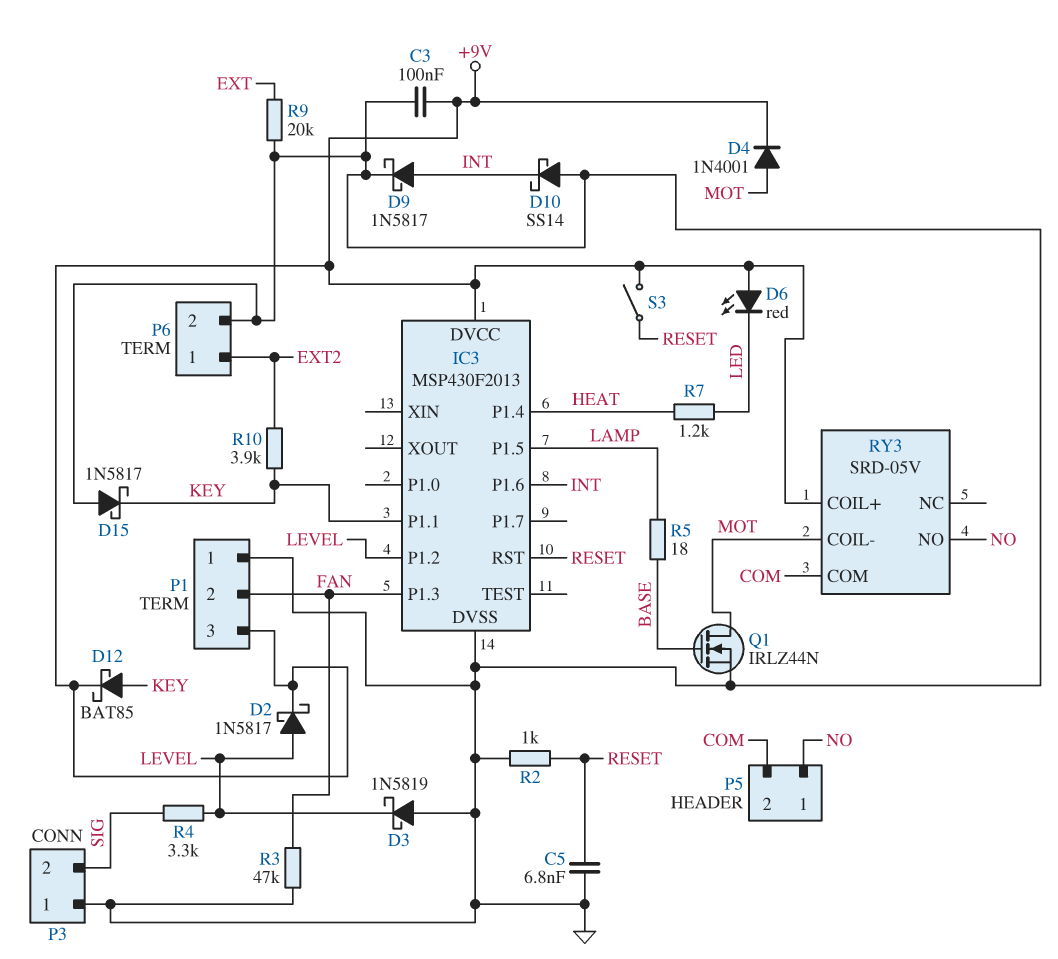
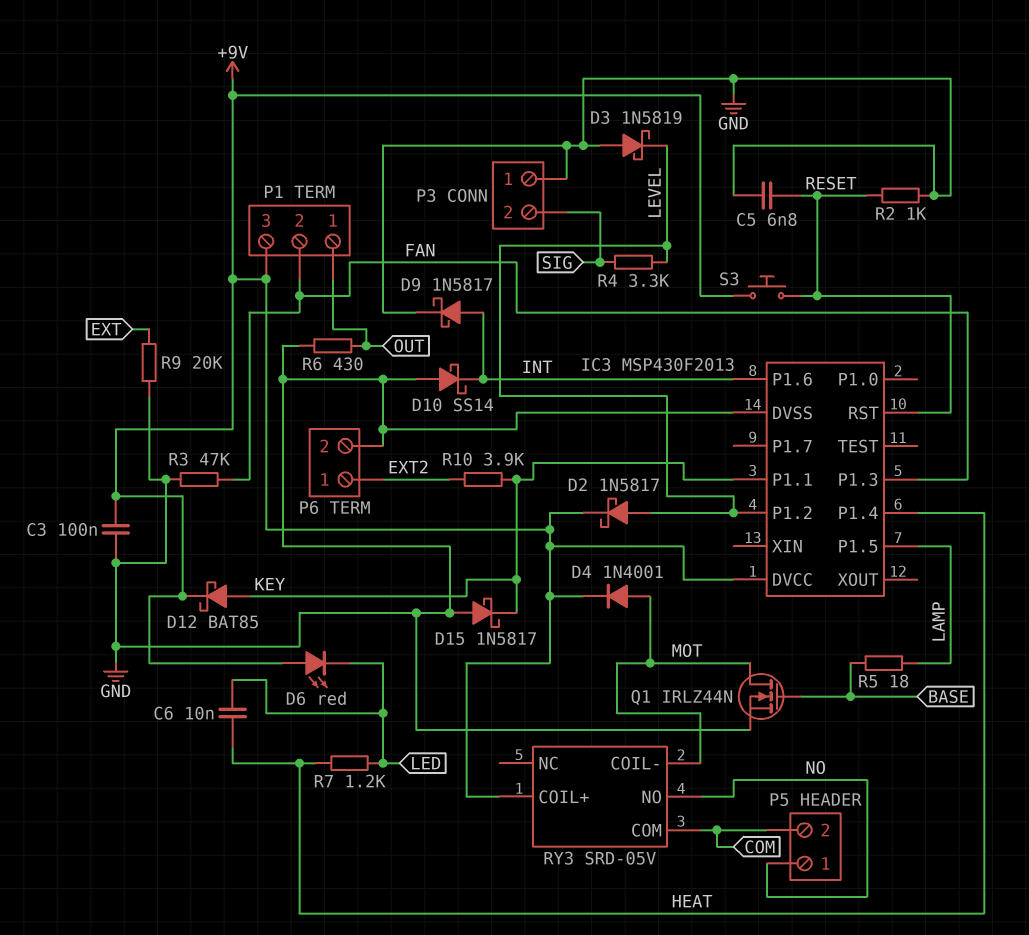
C6: none -> 10nF (HEAT, LED)
P1 pin 1: GND -> OUT
R6: none -> 430 (GND, OUT)
S3: switch (+9V, RESET) -> button (+9V, RESET)

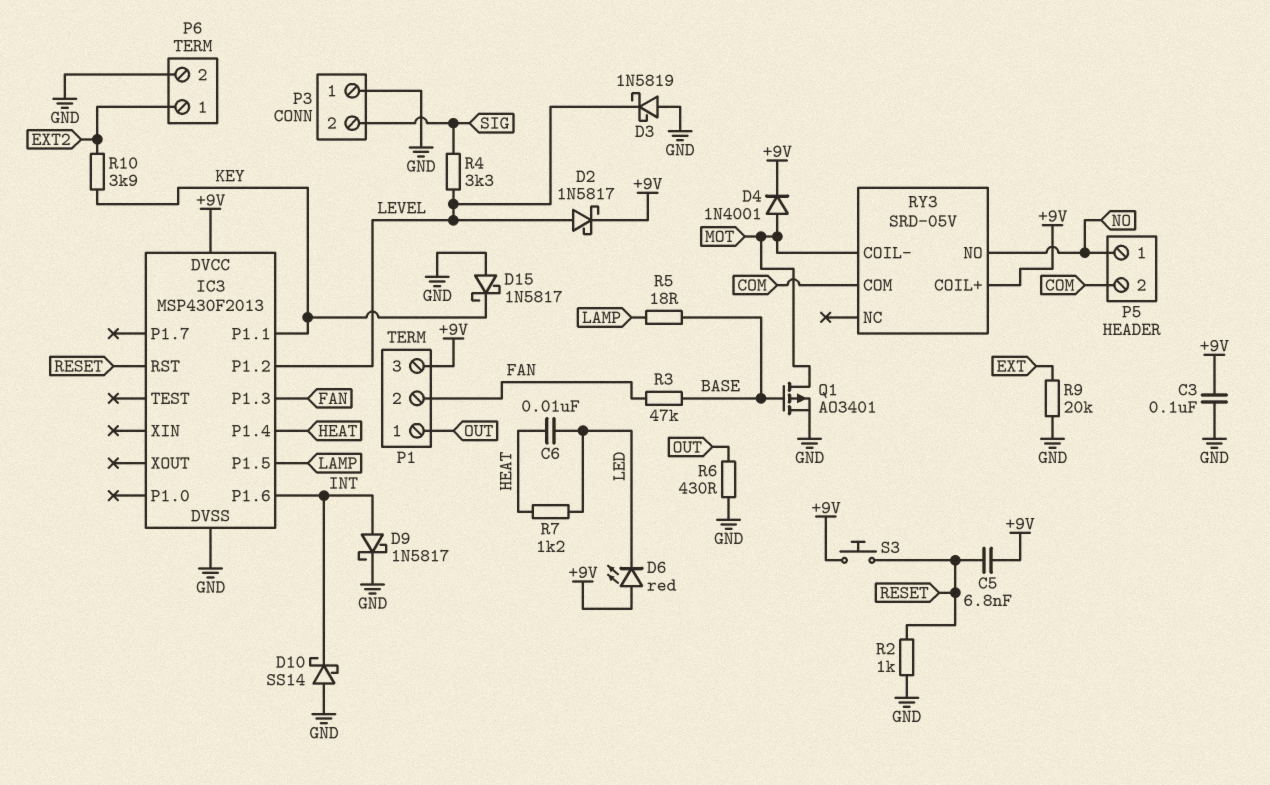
C5: 6.8nF (GND, RESET) -> 6.8nF (+9V, RESET)
D12: schottky BAT85 (A KEY, K +9V) -> none
Q1: NMOS IRLZ44N (G BASE, D MOT, S GND) -> PMOS AO3401 (G BASE, D MOT, S GND)
R3: 47k (FAN, GND) -> 47k (BASE, FAN)

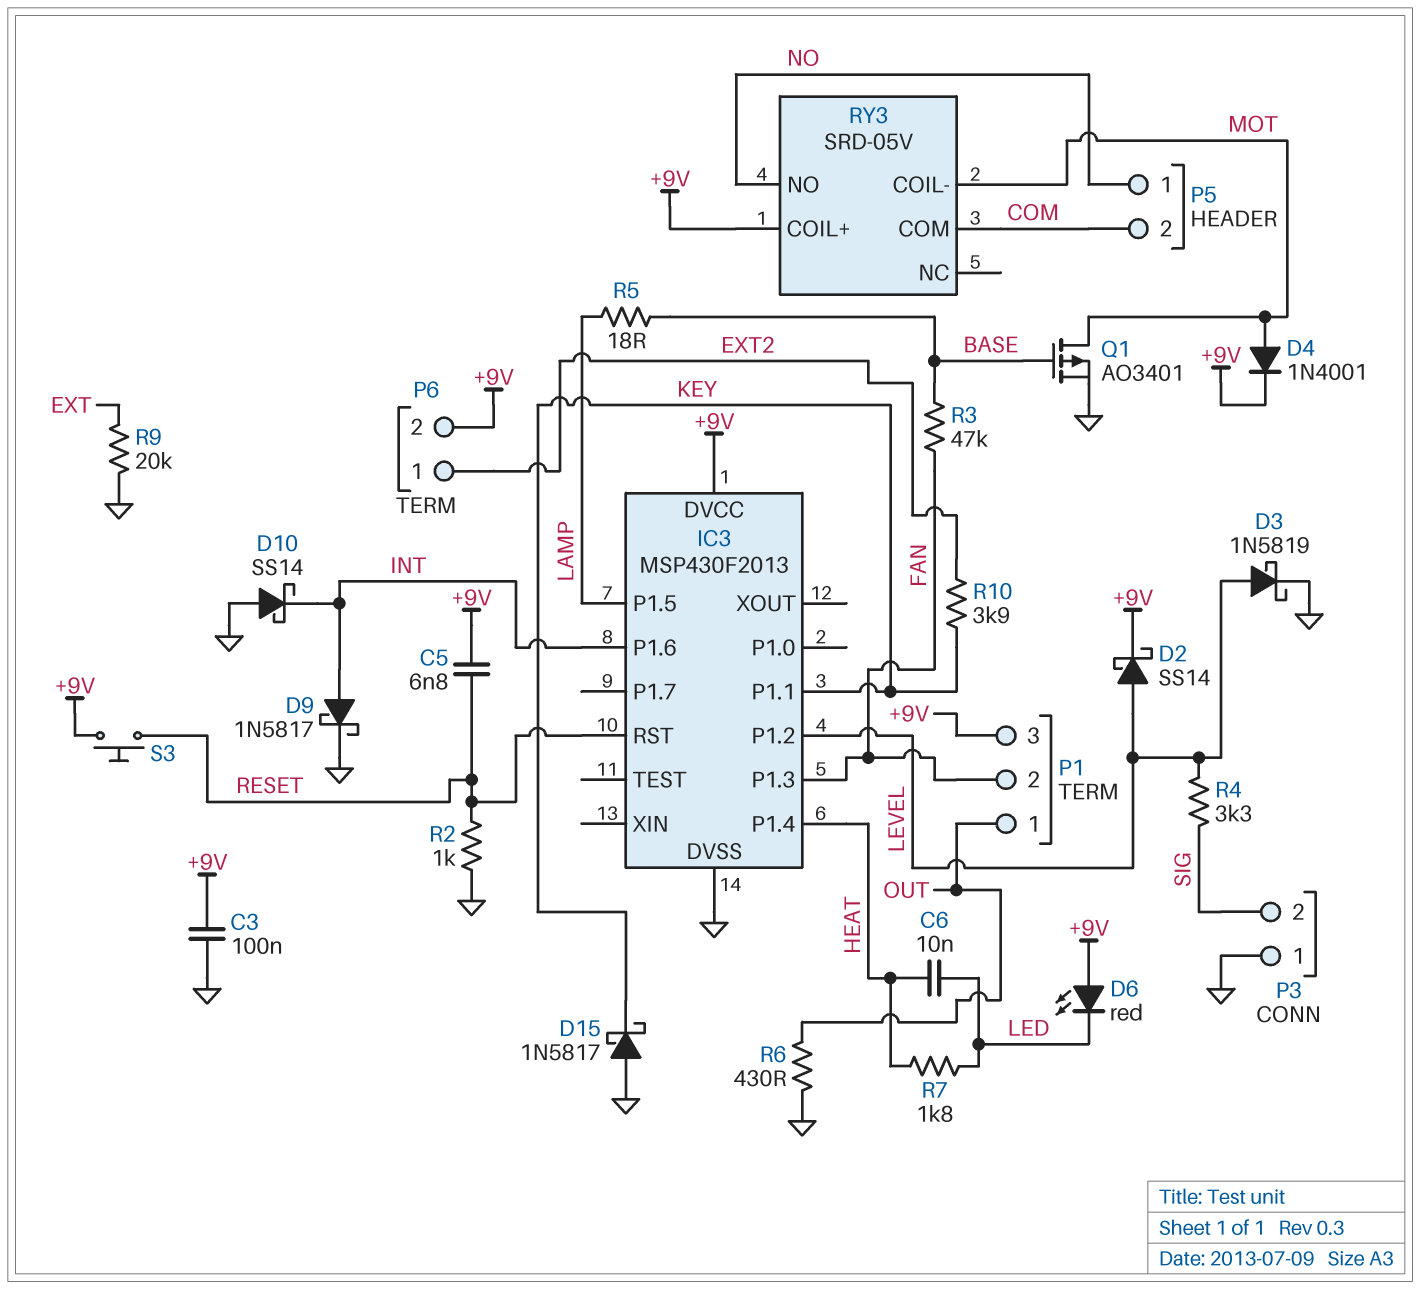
D2: schottky 1N5817 (A LEVEL, K +9V) -> schottky SS14 (A LEVEL, K +9V)
D3: schottky 1N5819 (A GND, K LEVEL) -> schottky 1N5819 (A LEVEL, K GND)
P6 pin 2: GND -> +9V
R7: 1.2k (HEAT, LED) -> 1.8k (HEAT, LED)

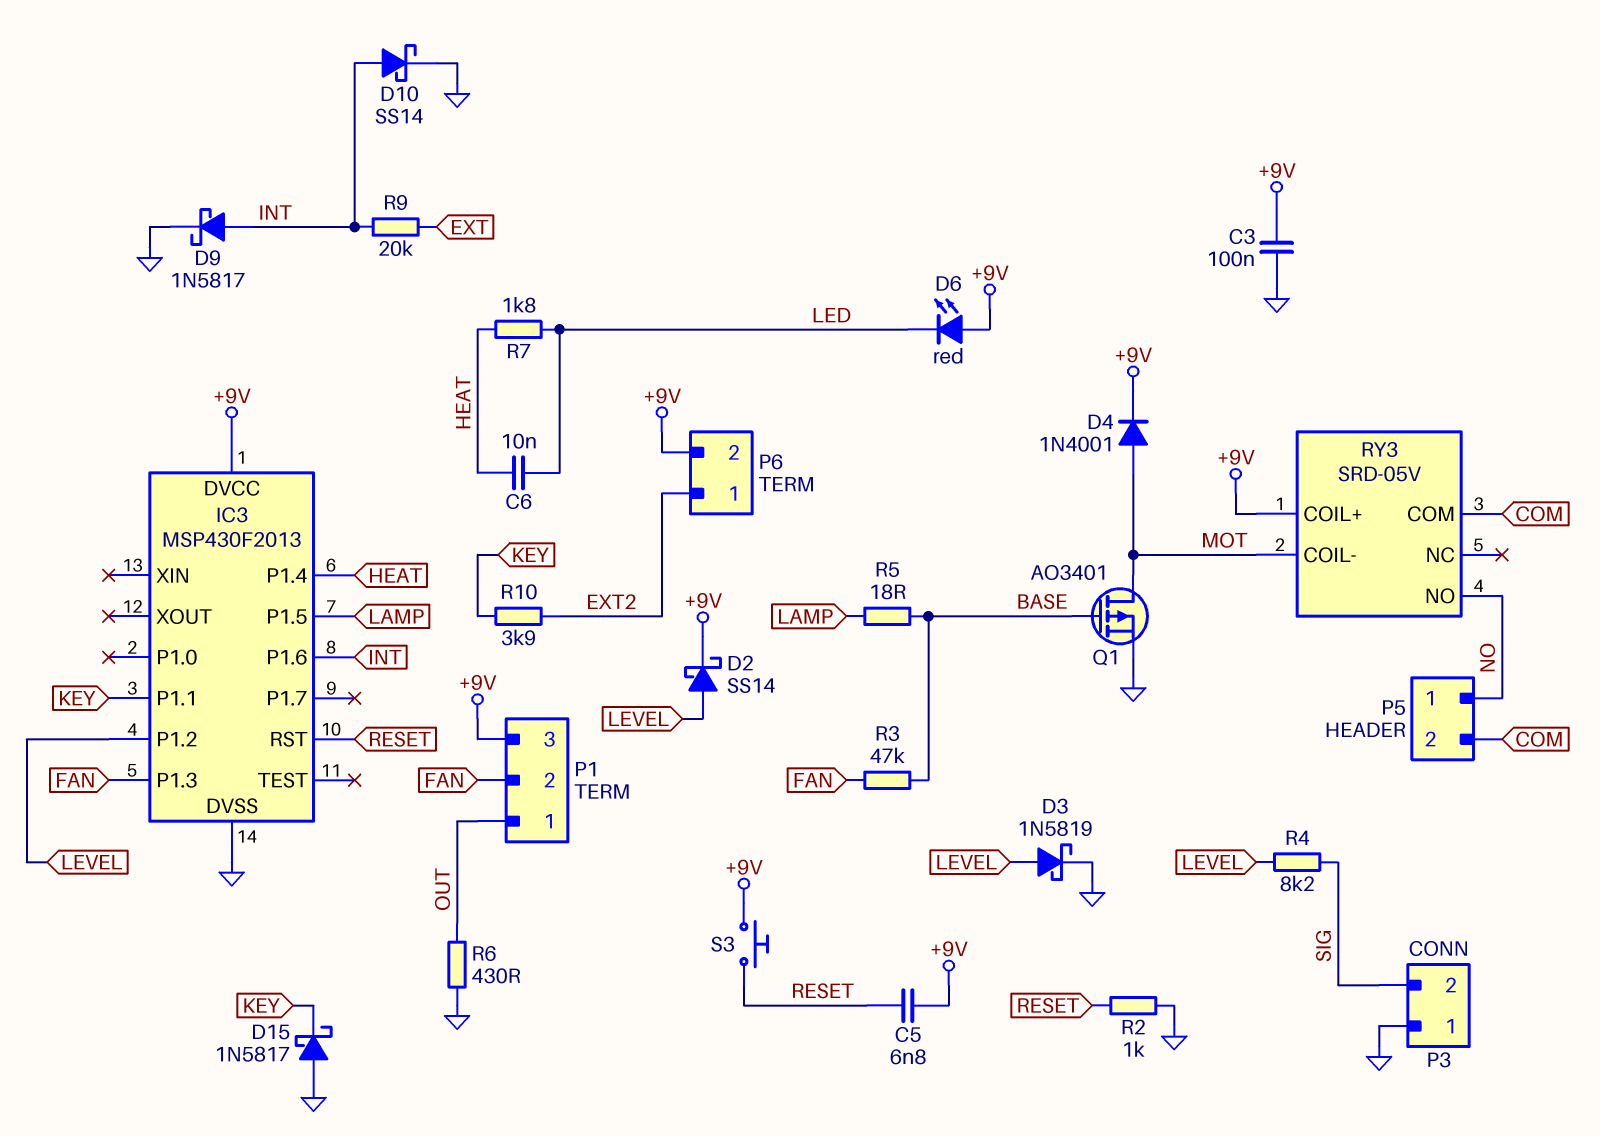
D10: schottky SS14 (A GND, K INT) -> schottky SS14 (A INT, K GND)
R4: 3.3k (LEVEL, SIG) -> 8.2k (LEVEL, SIG)
R9: 20k (EXT, GND) -> 20k (EXT, INT)

